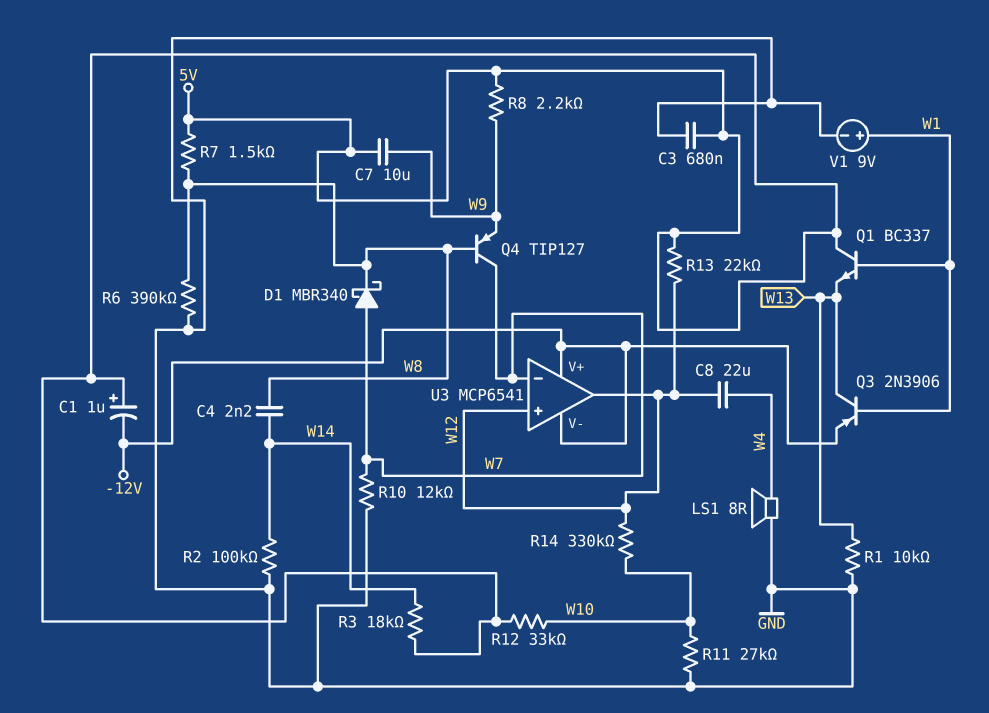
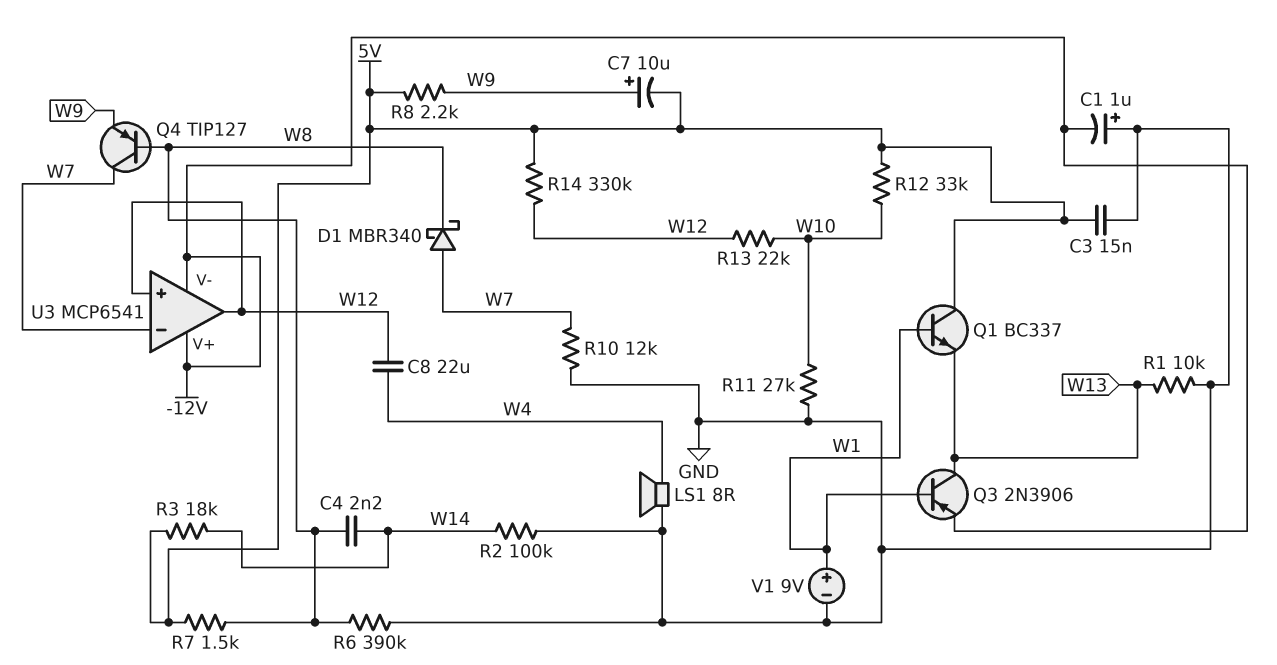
C1: 1uF (plus 5V, minus -12V) -> 1uF (plus GND, minus -12V)
C3: 680nF (5V, GND) -> 15nF (5V, GND)
C7: 10uF (5V, W9) -> 10uF (plus W9, minus 5V)
R13: 22k (5V, W12) -> 22k (W10, W12)
R14: 330k (W10, W12) -> 330k (5V, W12)

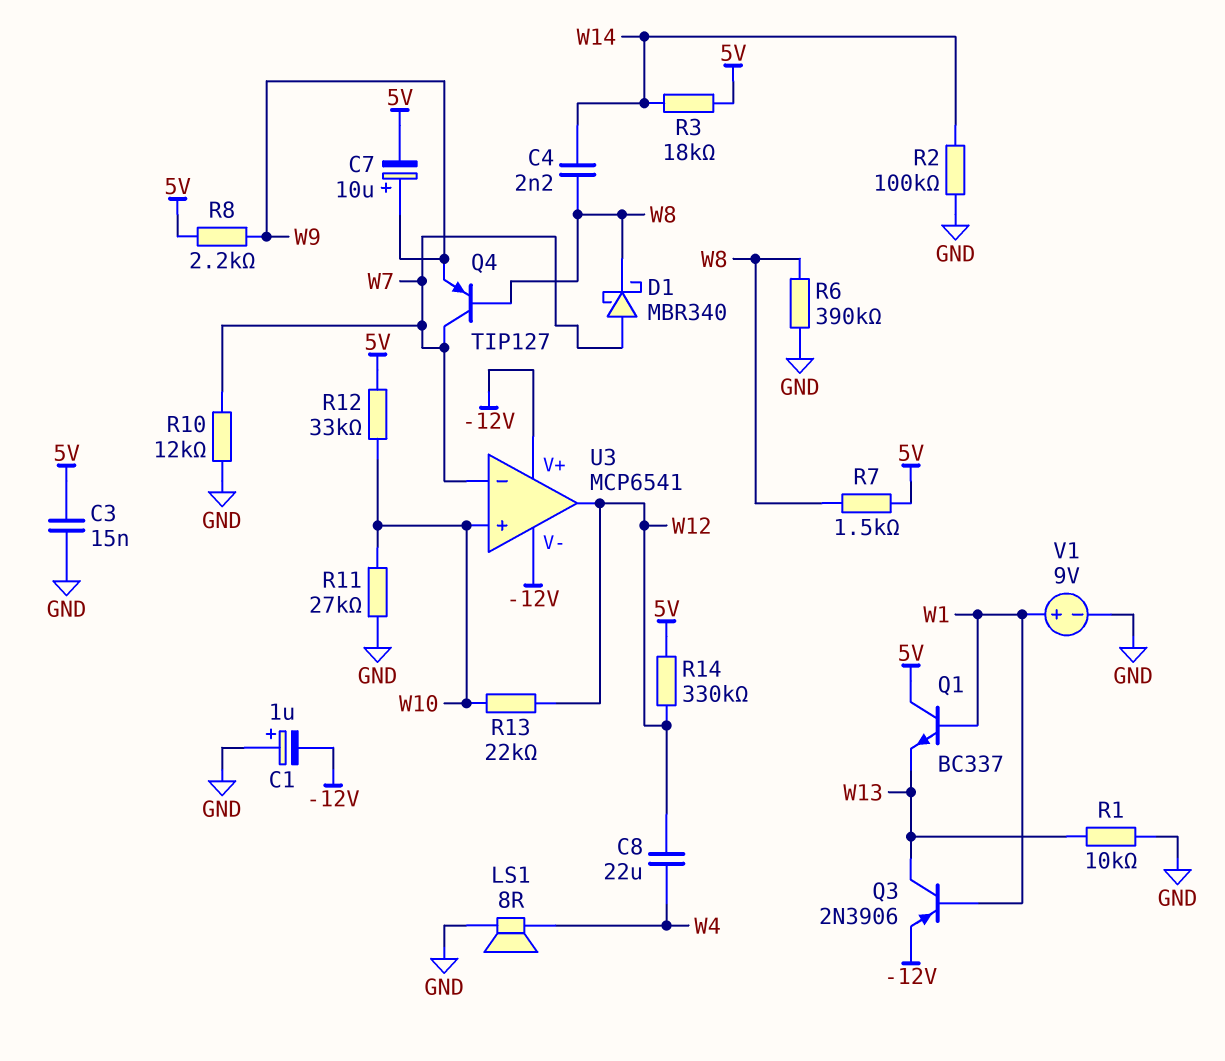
U3 pin in+: W12 -> W10

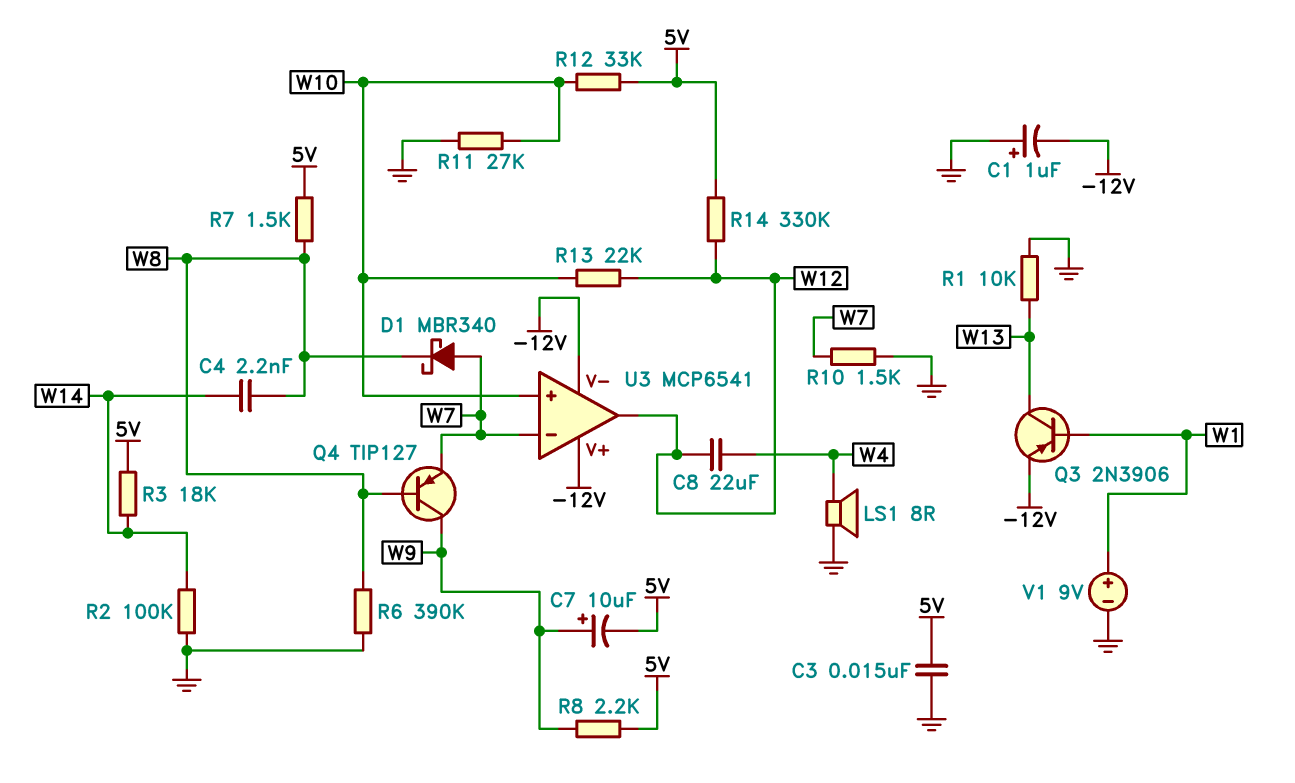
Q1: NPN BC337 (B W1, C 5V, E W13) -> none
Q4: PNP TIP127 (B W8, C W7, E W9) -> PNP TIP127 (B W8, C W9, E W7)
R10: 12k (GND, W7) -> 1.5k (GND, W7)

